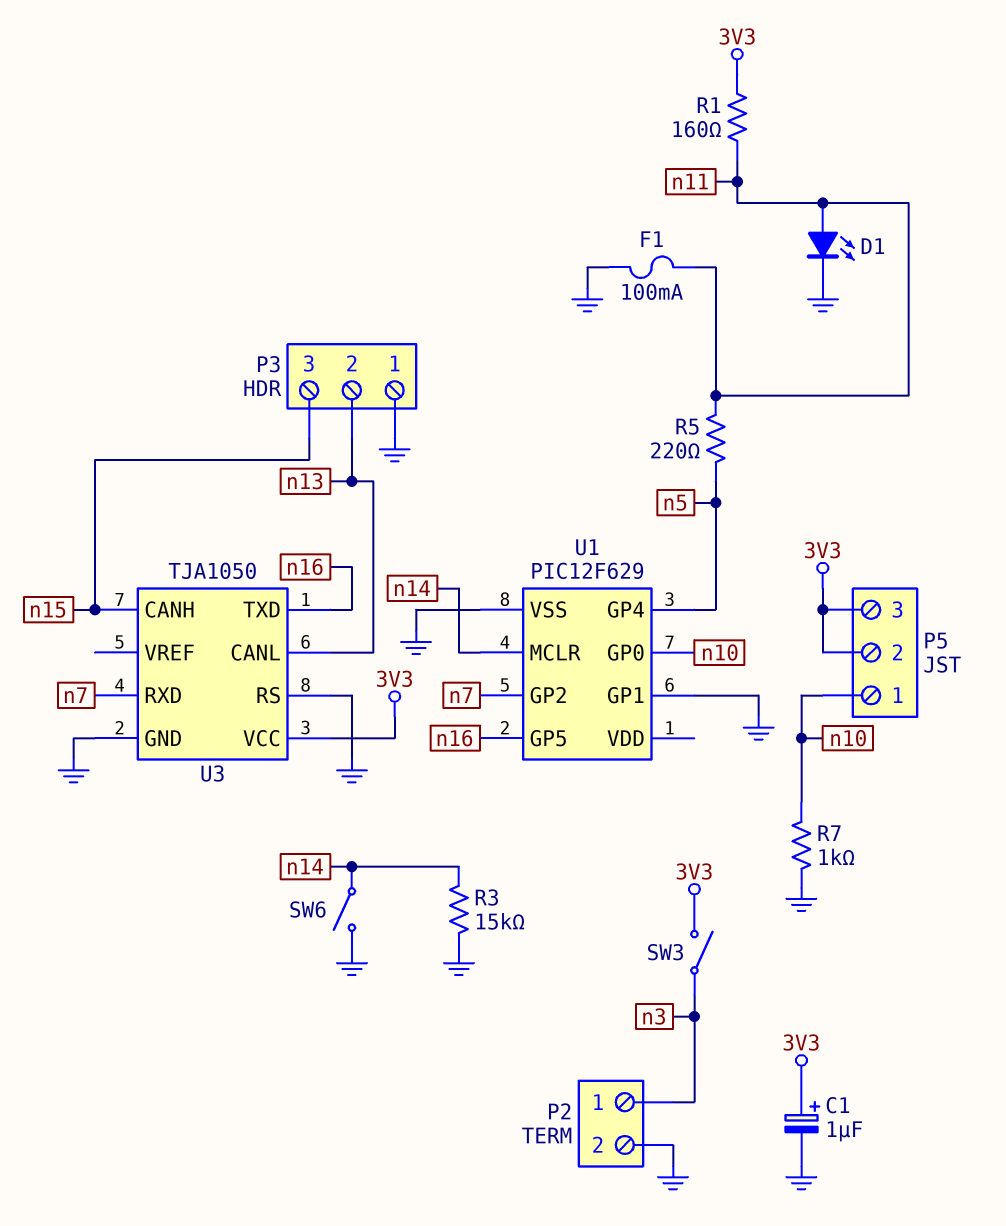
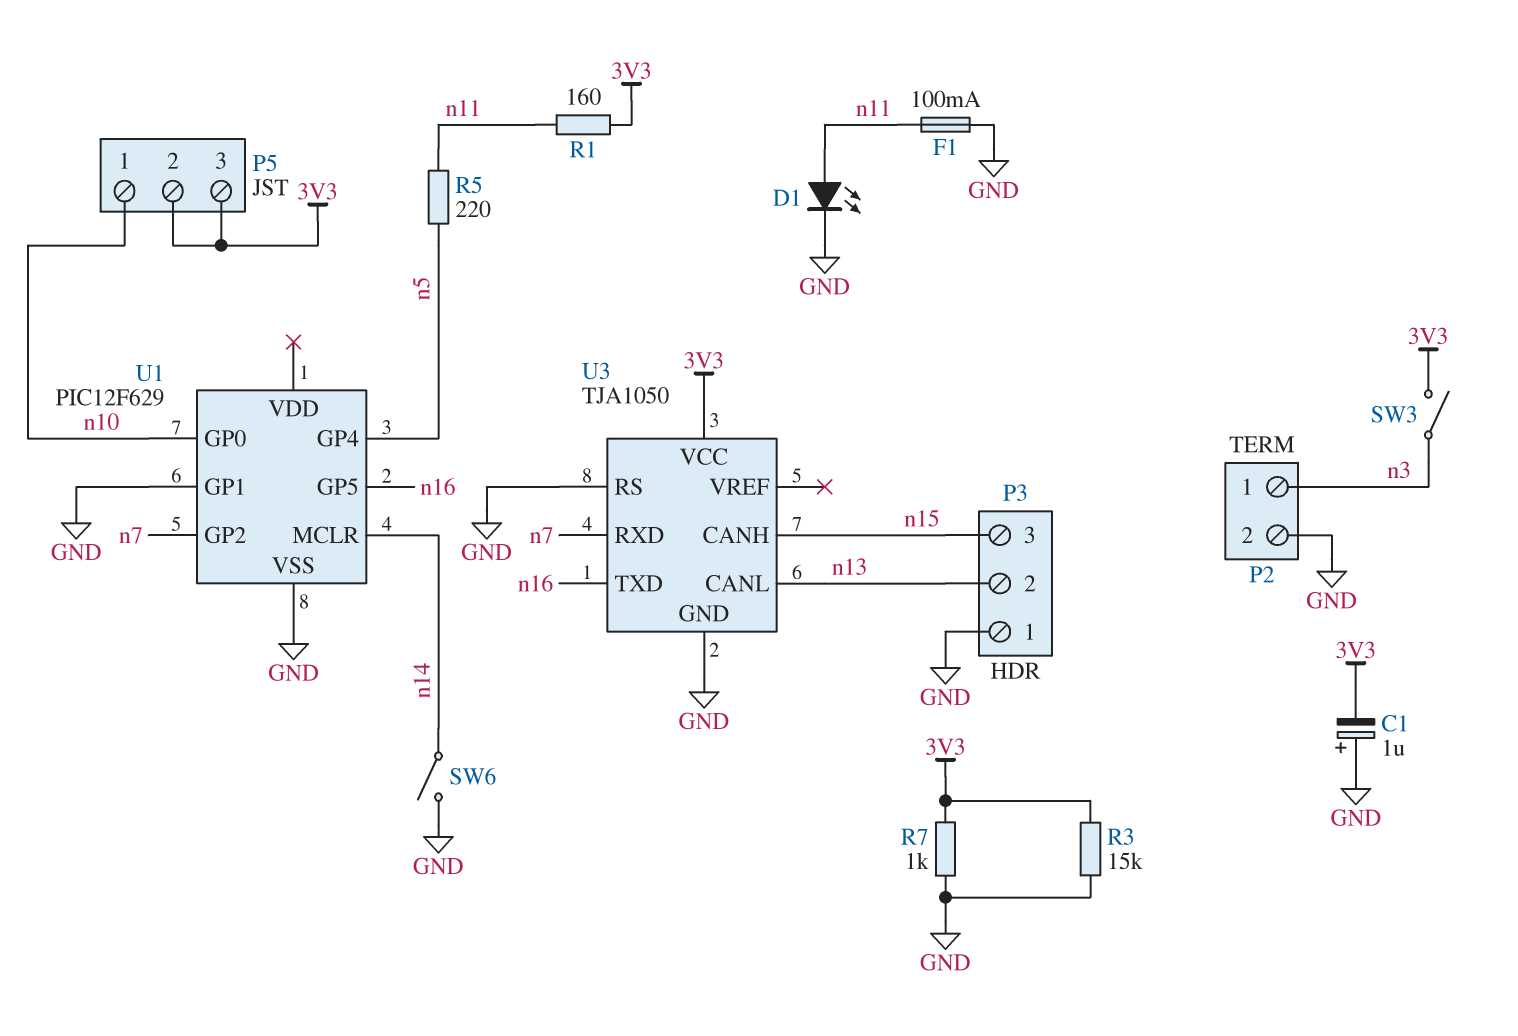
C1: 1uF (plus 3V3, minus GND) -> 1uF (plus GND, minus 3V3)
R3: 15k (GND, n14) -> 15k (3V3, GND)
R7: 1k (GND, n10) -> 1k (3V3, GND)

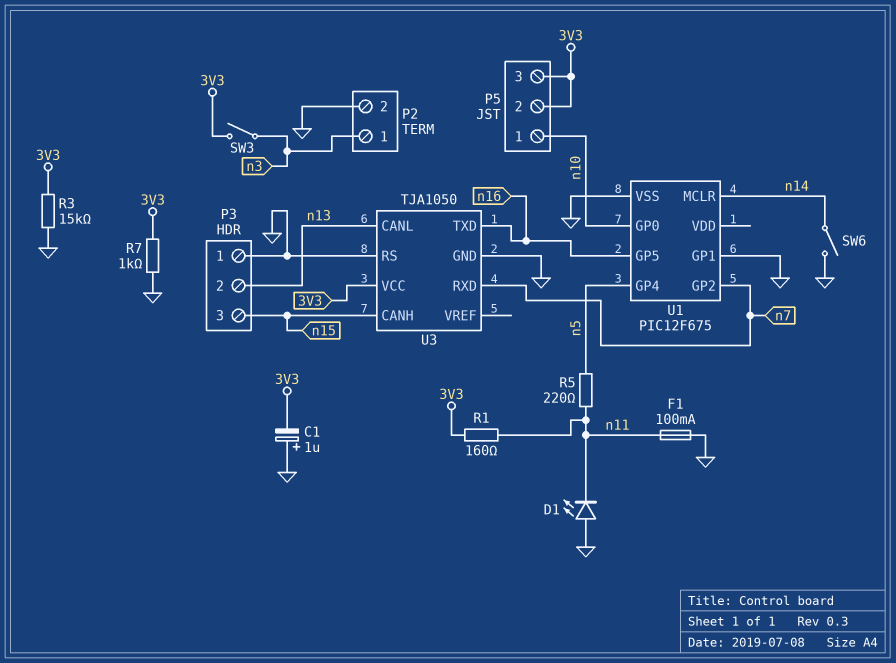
D1: LED (A n11, K GND) -> LED (A GND, K n11)
U1: PIC12F629 -> PIC12F675

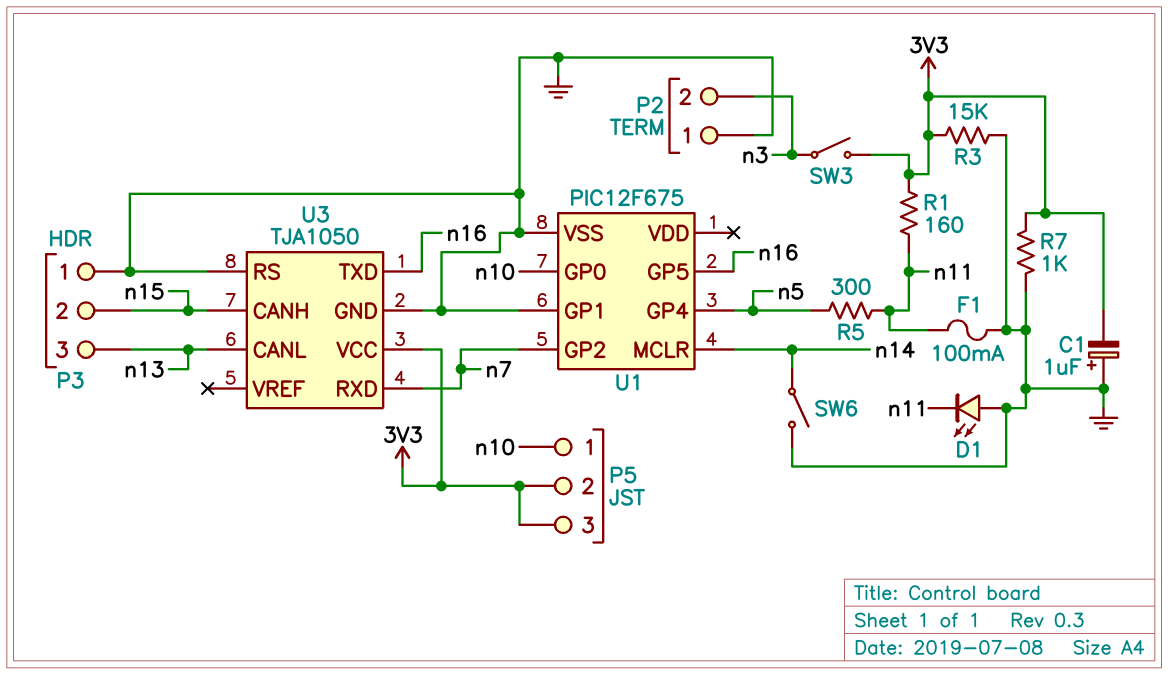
P2 pin 1: n3 -> GND
P2 pin 2: GND -> n3
P3 pin 2: n13 -> n15
P3 pin 3: n15 -> n13
R5: 220 (n5, n11) -> 300 (n5, n11)

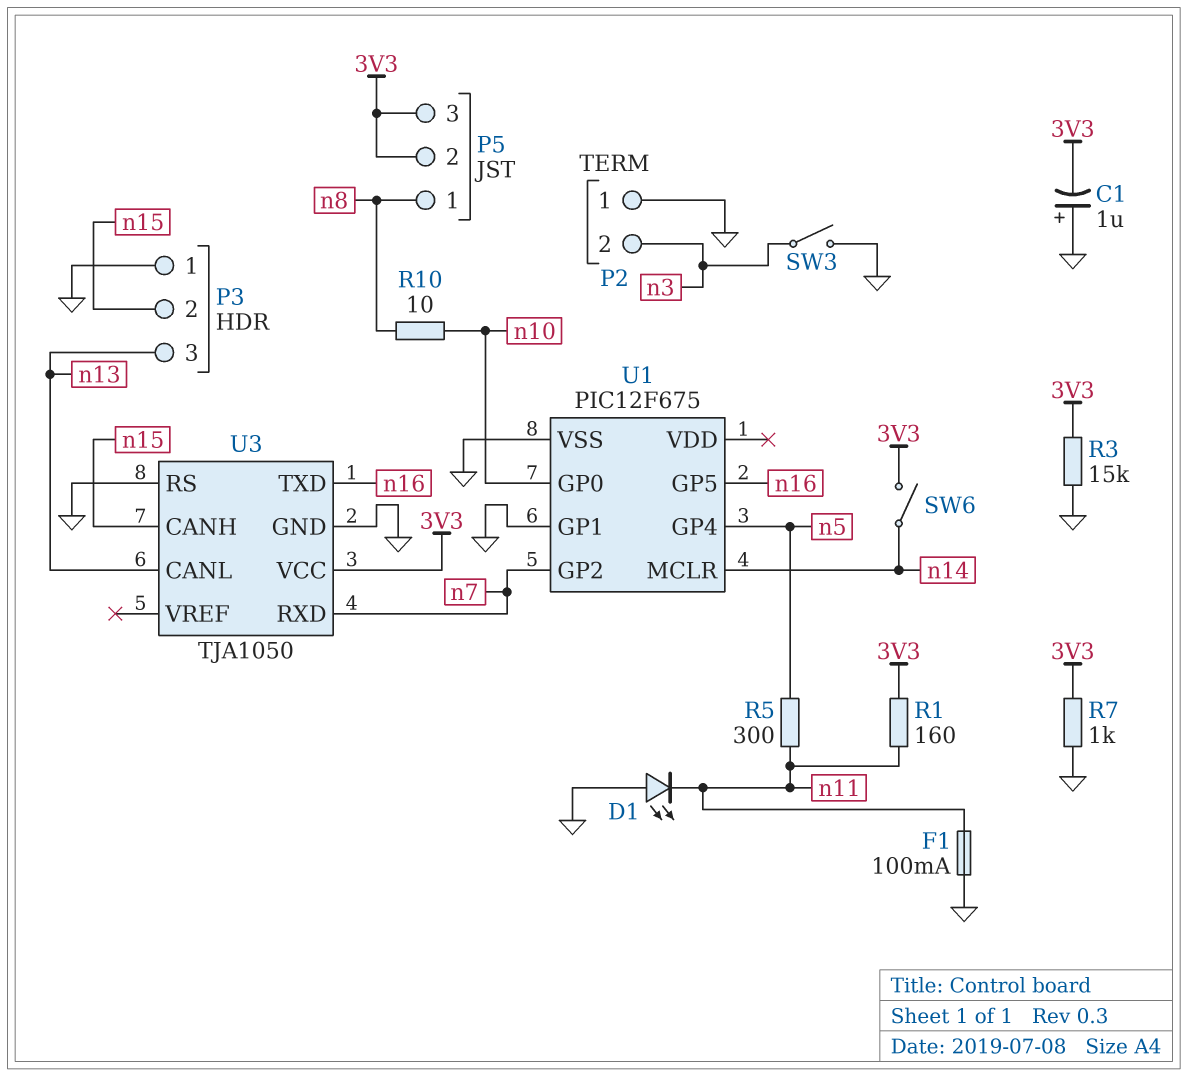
P5 pin 1: n10 -> n8
R10: none -> 10 (n8, n10)
SW3: switch (3V3, n3) -> switch (GND, n3)
SW6: switch (GND, n14) -> switch (3V3, n14)

